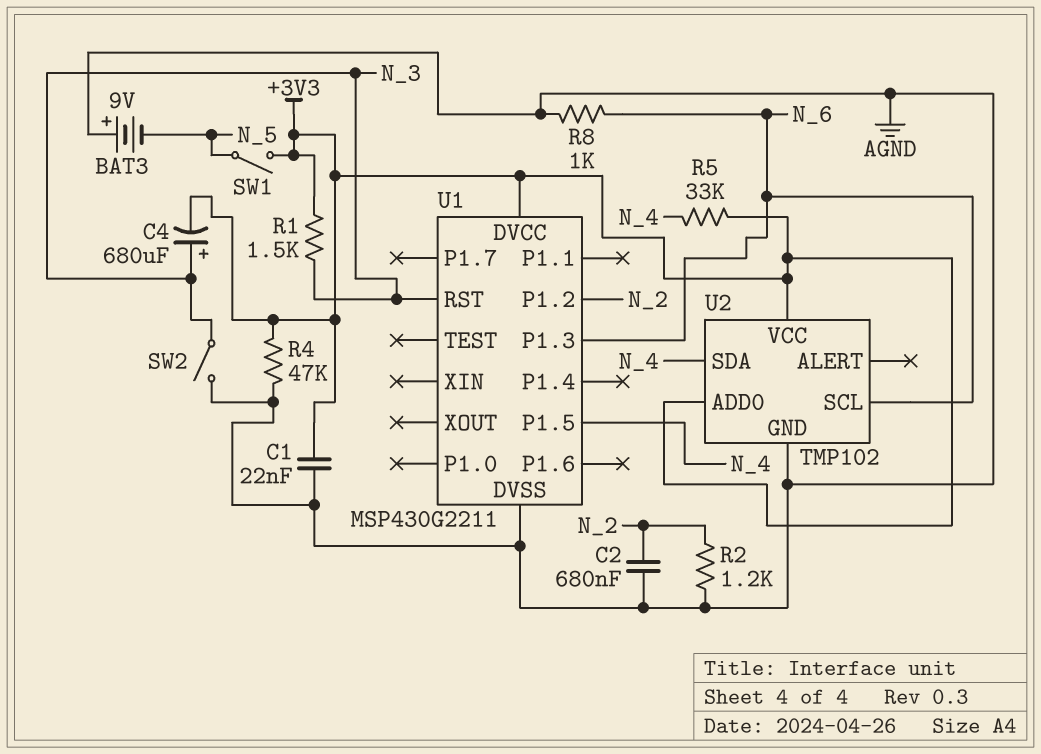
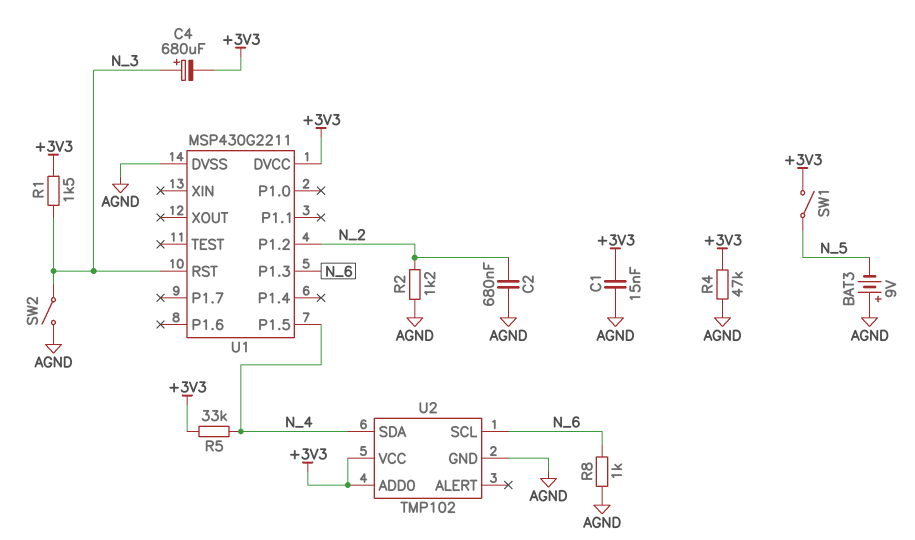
C1: 22nF (+3V3, AGND) -> 15nF (+3V3, AGND)

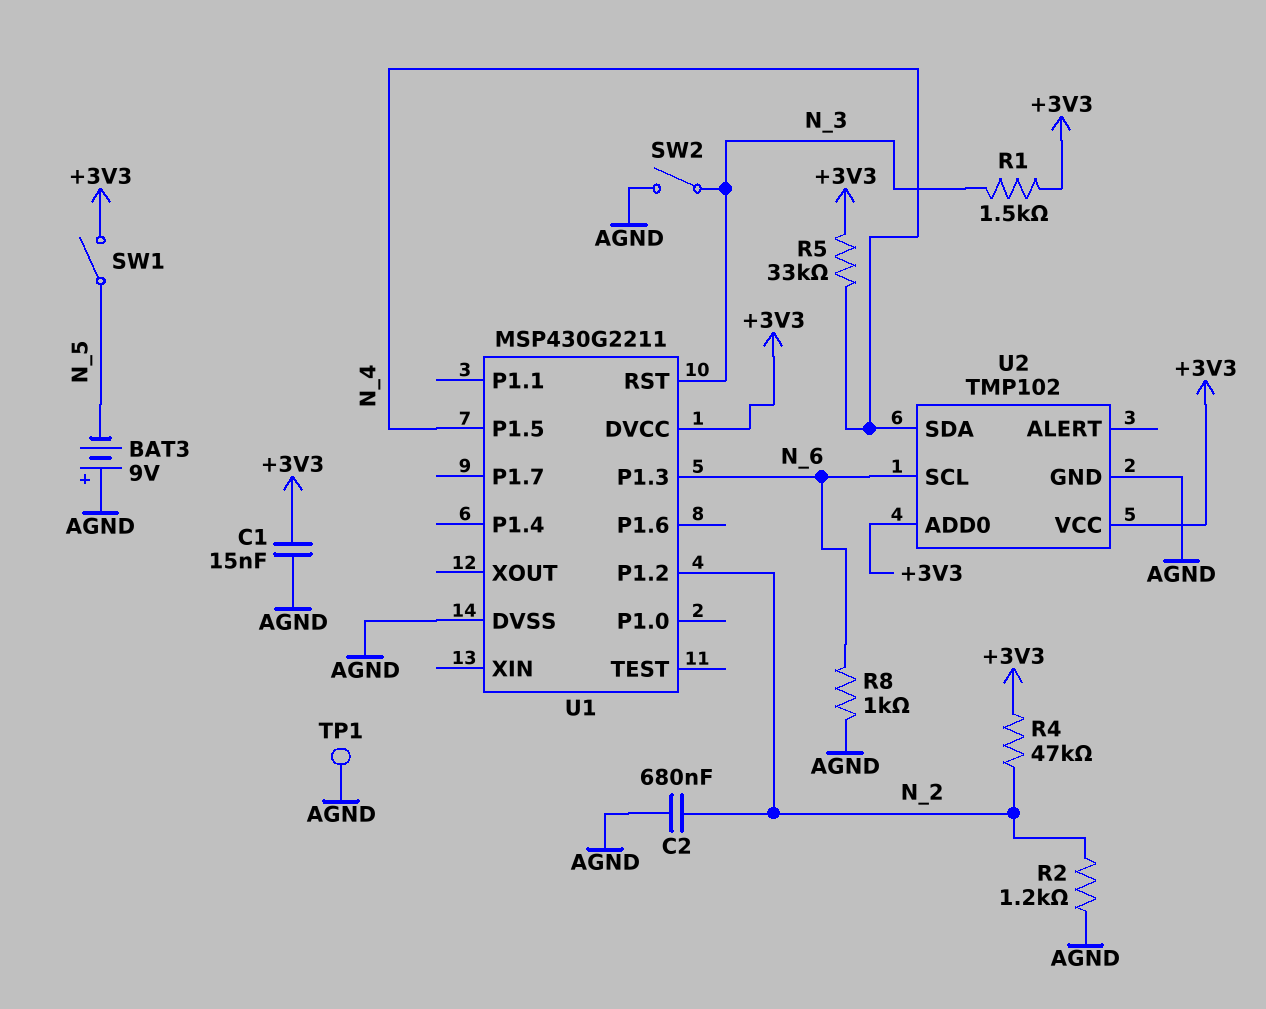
C4: 680uF (plus N_3, minus +3V3) -> none
R4: 47k (+3V3, AGND) -> 47k (+3V3, N_2)
TP1: none -> test point (AGND)

